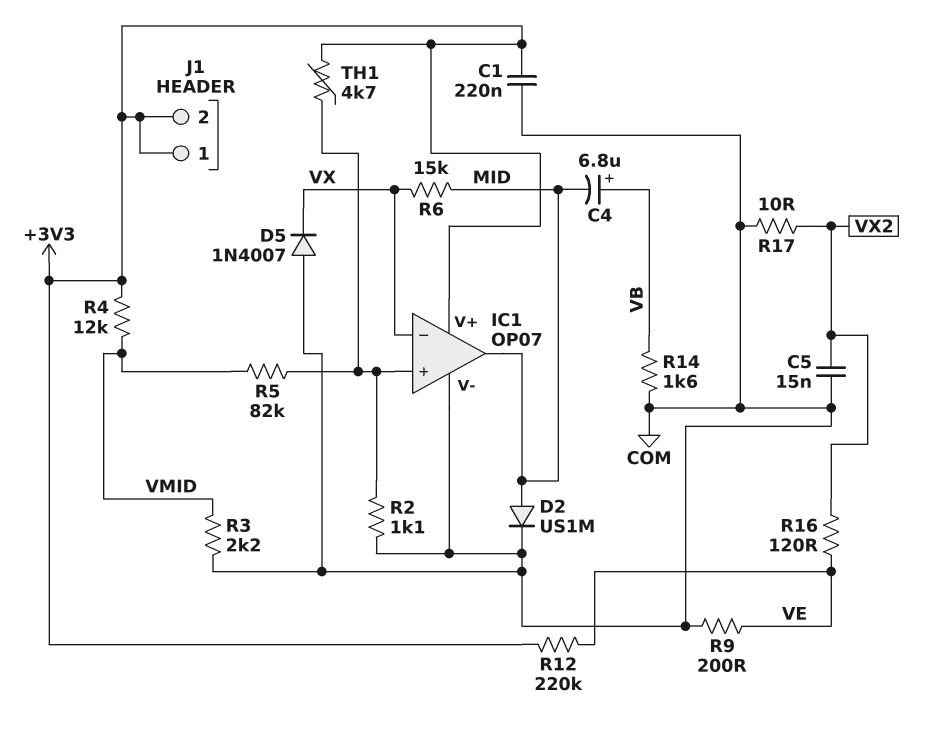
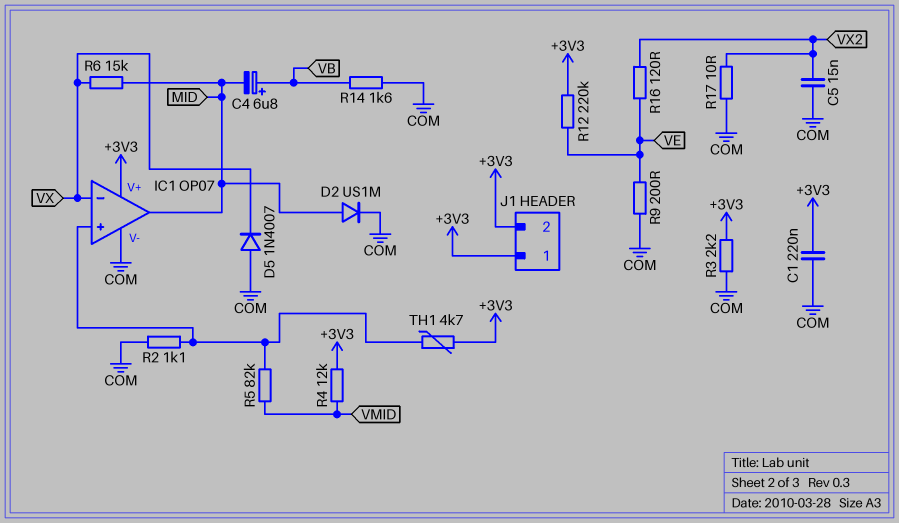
R3: 2.2k (COM, VMID) -> 2.2k (+3V3, COM)

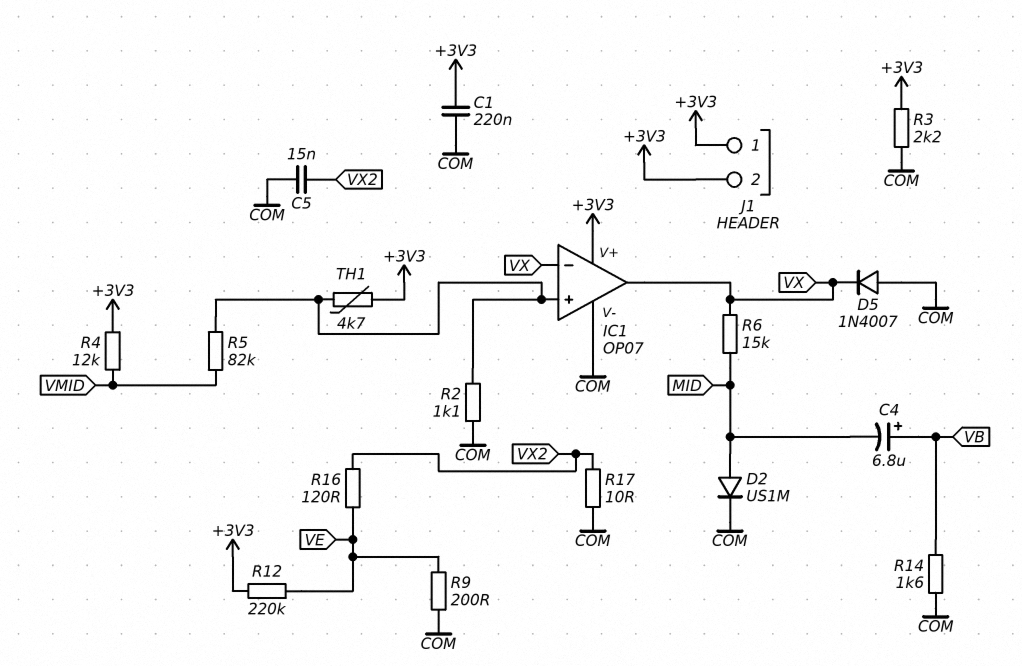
IC1 pin out: MID -> VX

